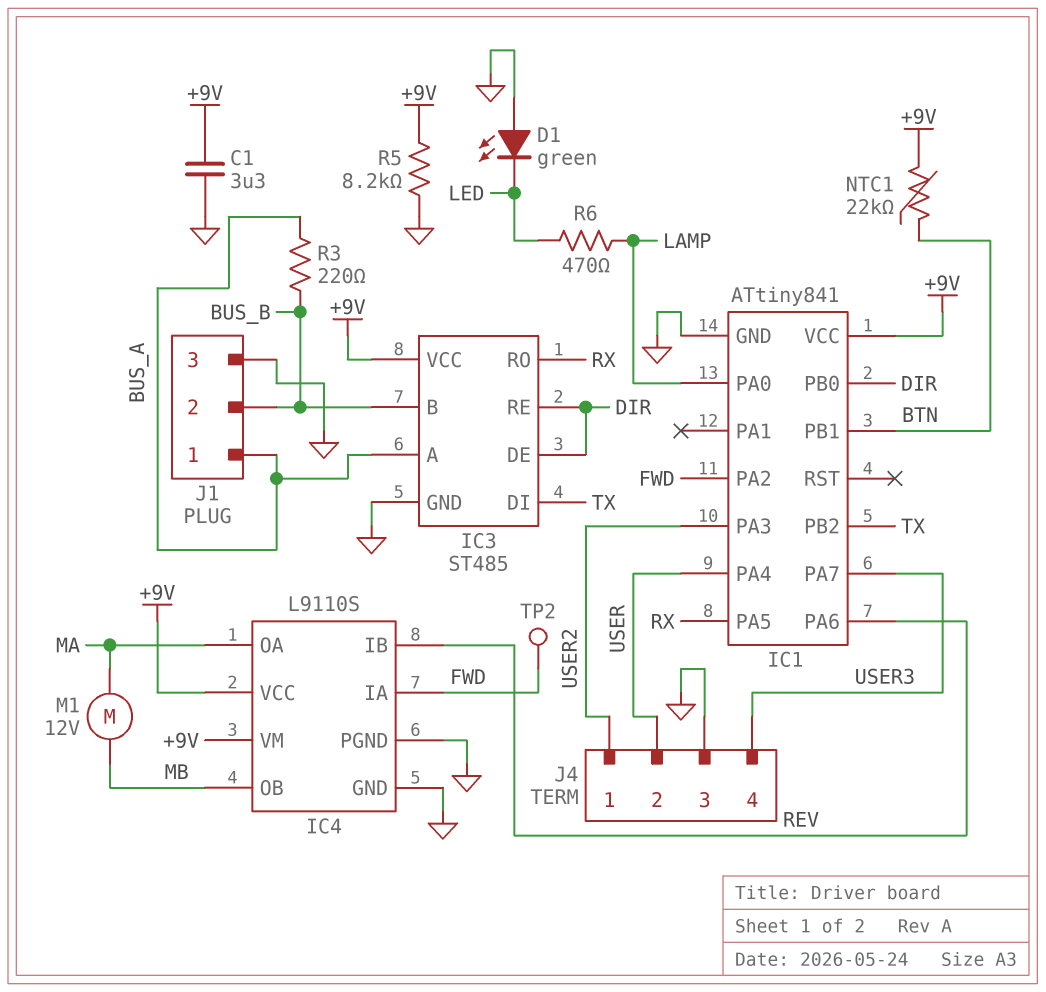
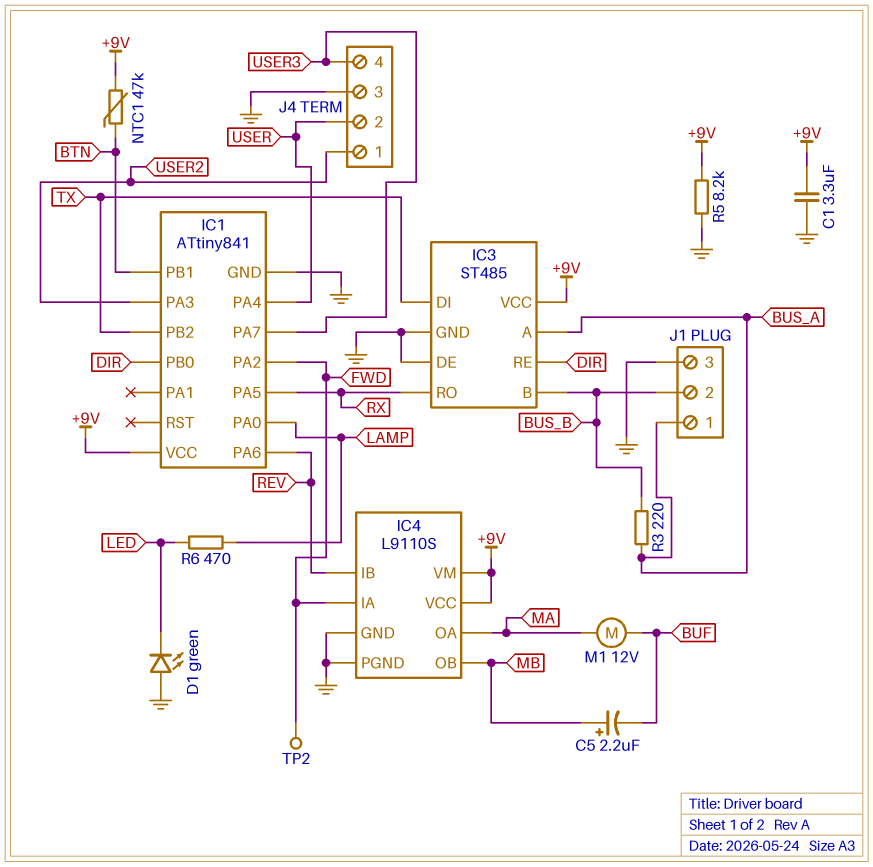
C5: none -> 2.2uF (plus MB, minus BUF)
IC3 pin DE: DIR -> GND
M1: motor 12V (MA, MB) -> motor 12V (BUF, MA)
NTC1: 22k (+9V, BTN) -> 47k (+9V, BTN)

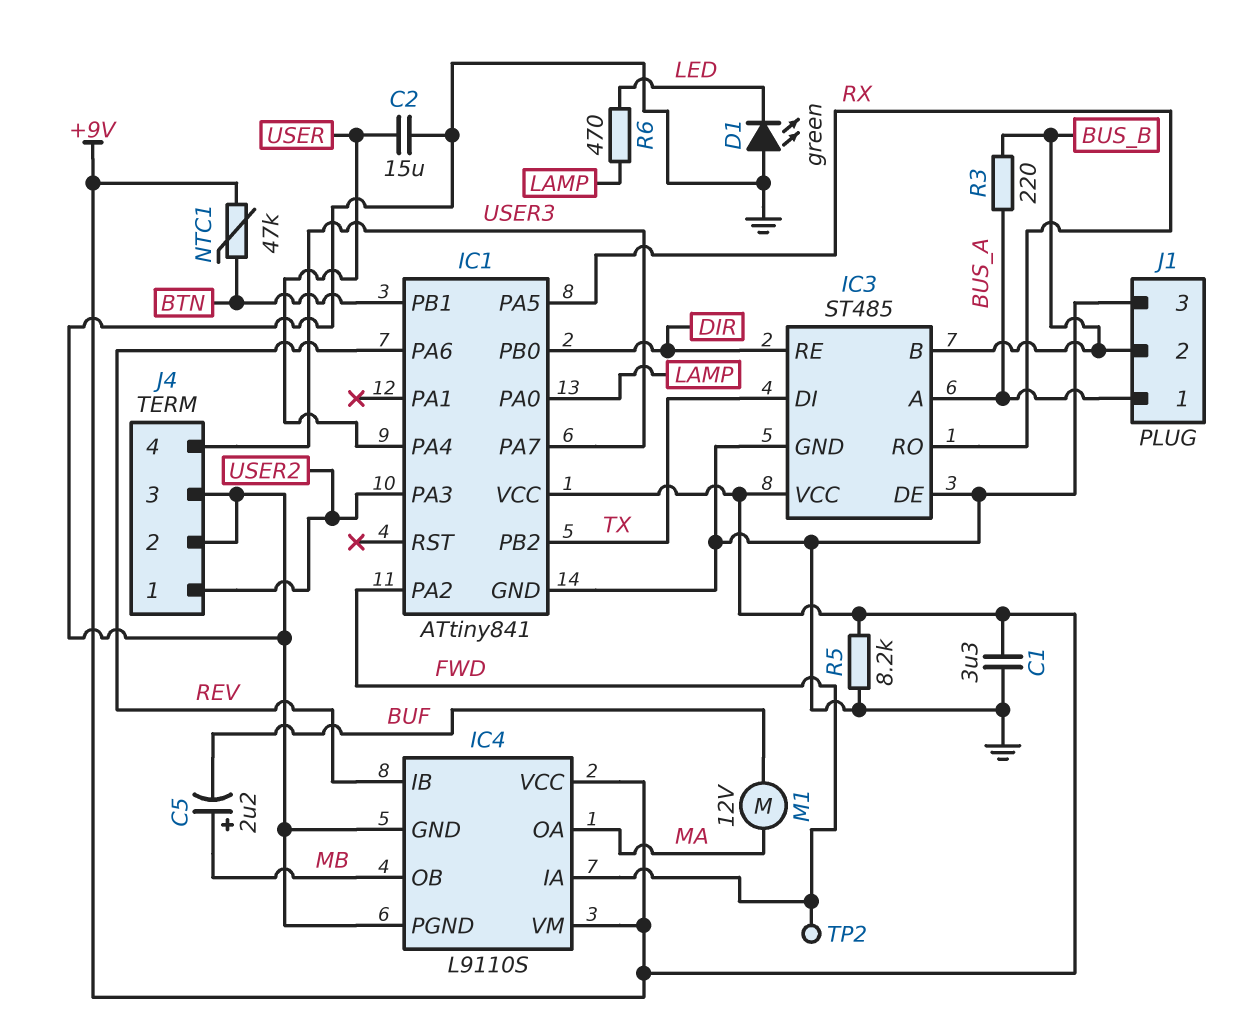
C2: none -> 15uF (GND, USER)
J4 pin 2: USER -> GND

